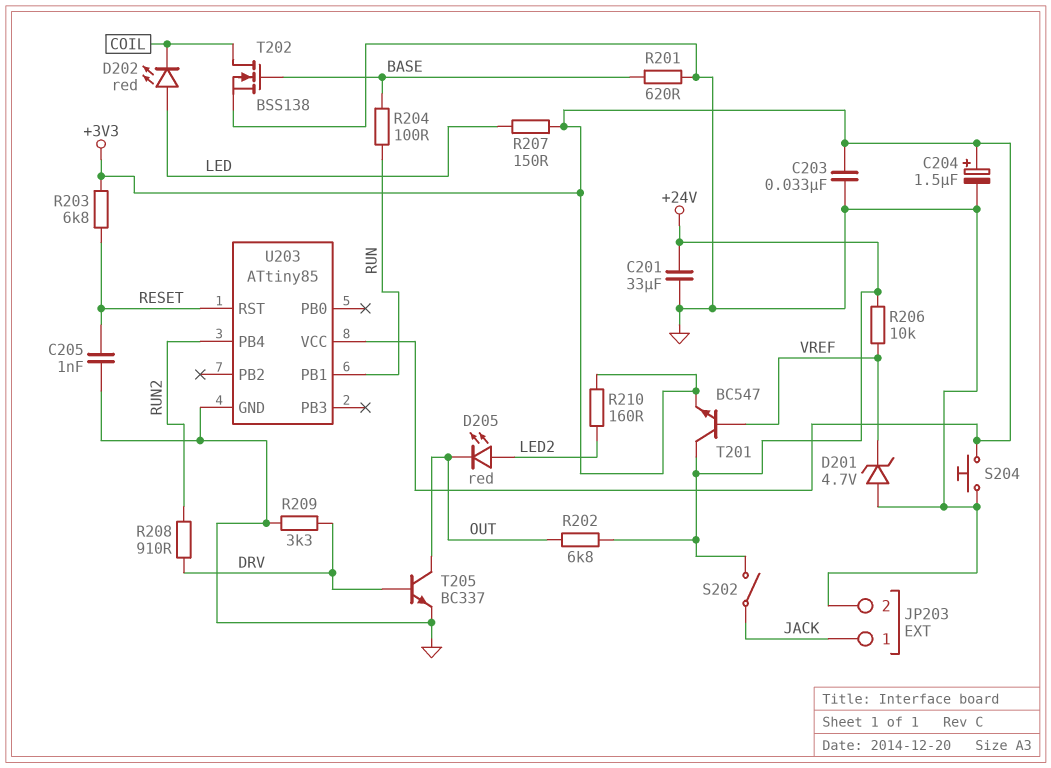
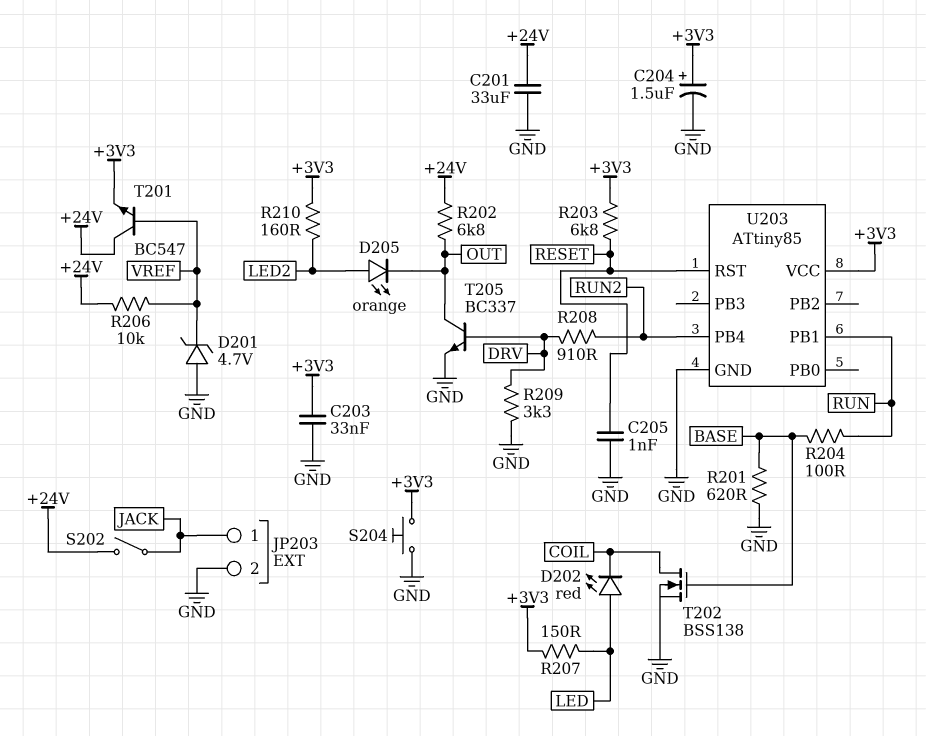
D205: LED red (A LED2, K OUT) -> LED orange (A LED2, K OUT)

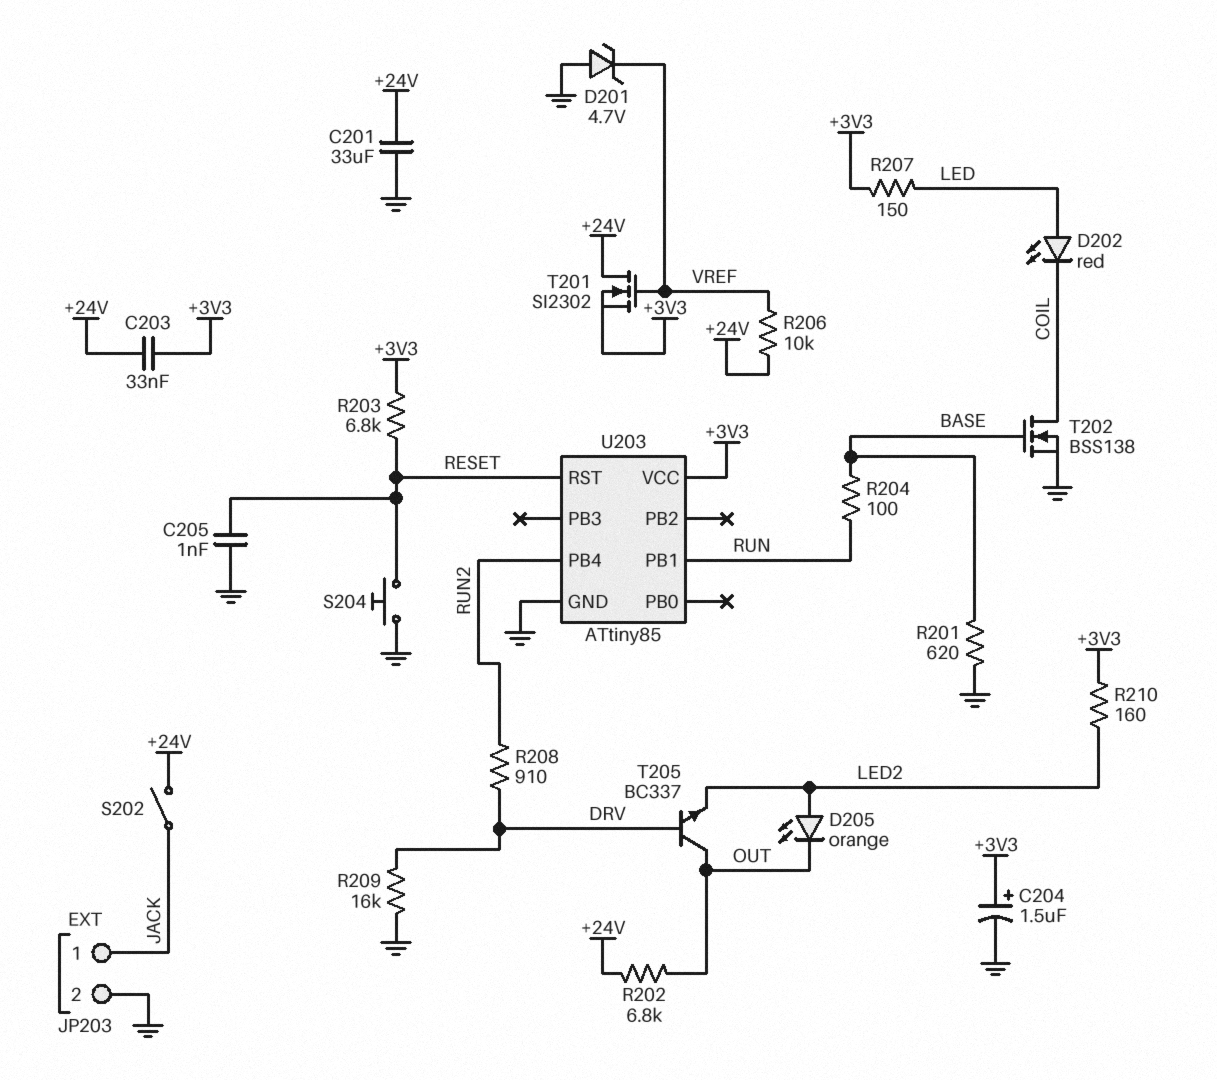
C203: 33nF (+3V3, GND) -> 33nF (+3V3, +24V)
R209: 3.3k (DRV, GND) -> 16k (DRV, GND)
S204: button (+3V3, GND) -> button (GND, RESET)
T201: NPN BC547 (B VREF, C +24V, E +3V3) -> NMOS SI2302 (G VREF, D +24V, S +3V3)
T205: NPN BC337 (B DRV, C OUT, E GND) -> NPN BC337 (B DRV, C OUT, E LED2)

